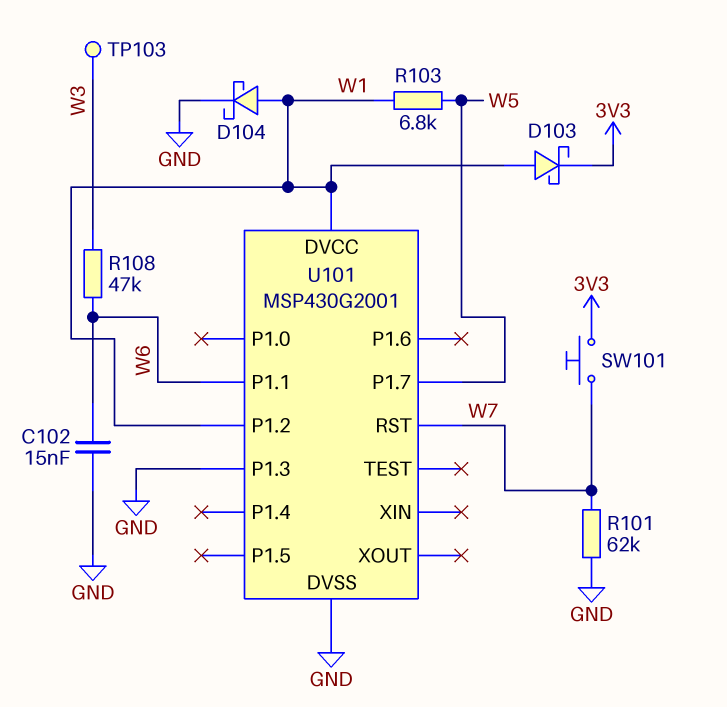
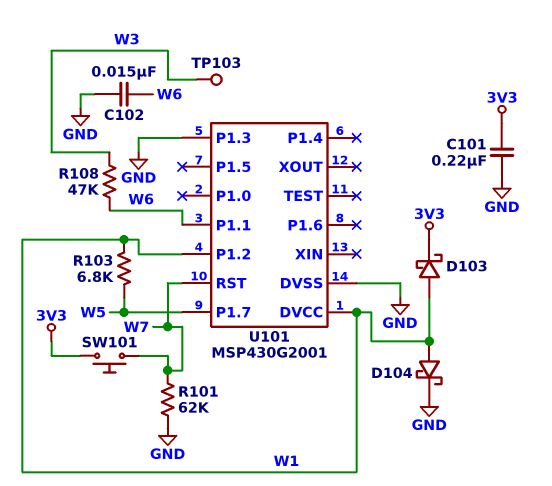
C101: none -> 220nF (3V3, GND)

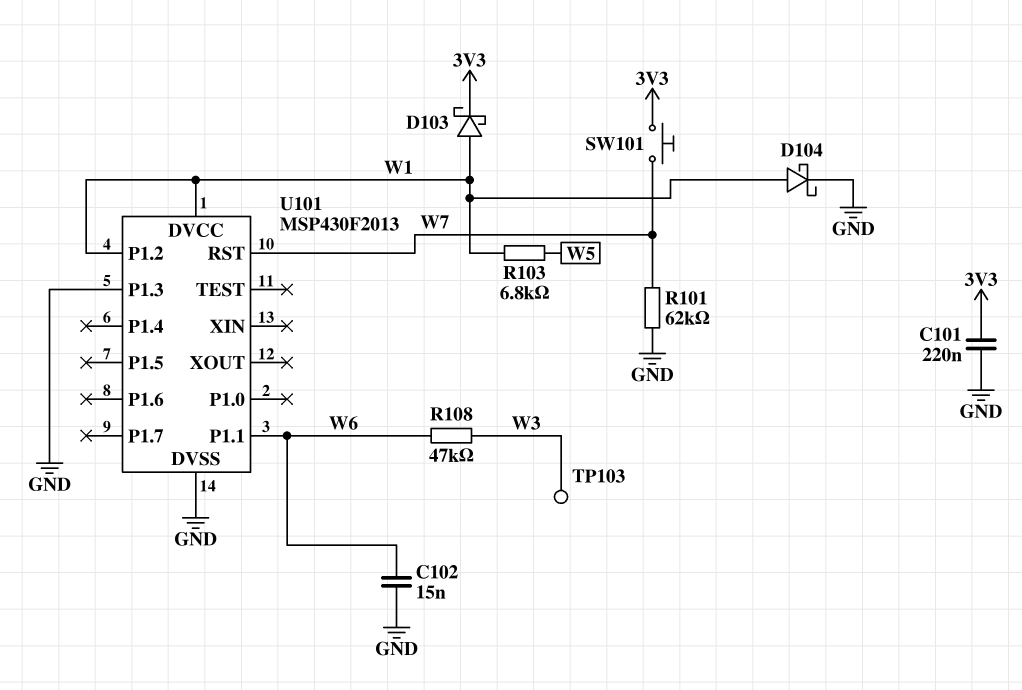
U101: MSP430G2001 -> MSP430F2013
U101 pin P1.7: W5 -> none

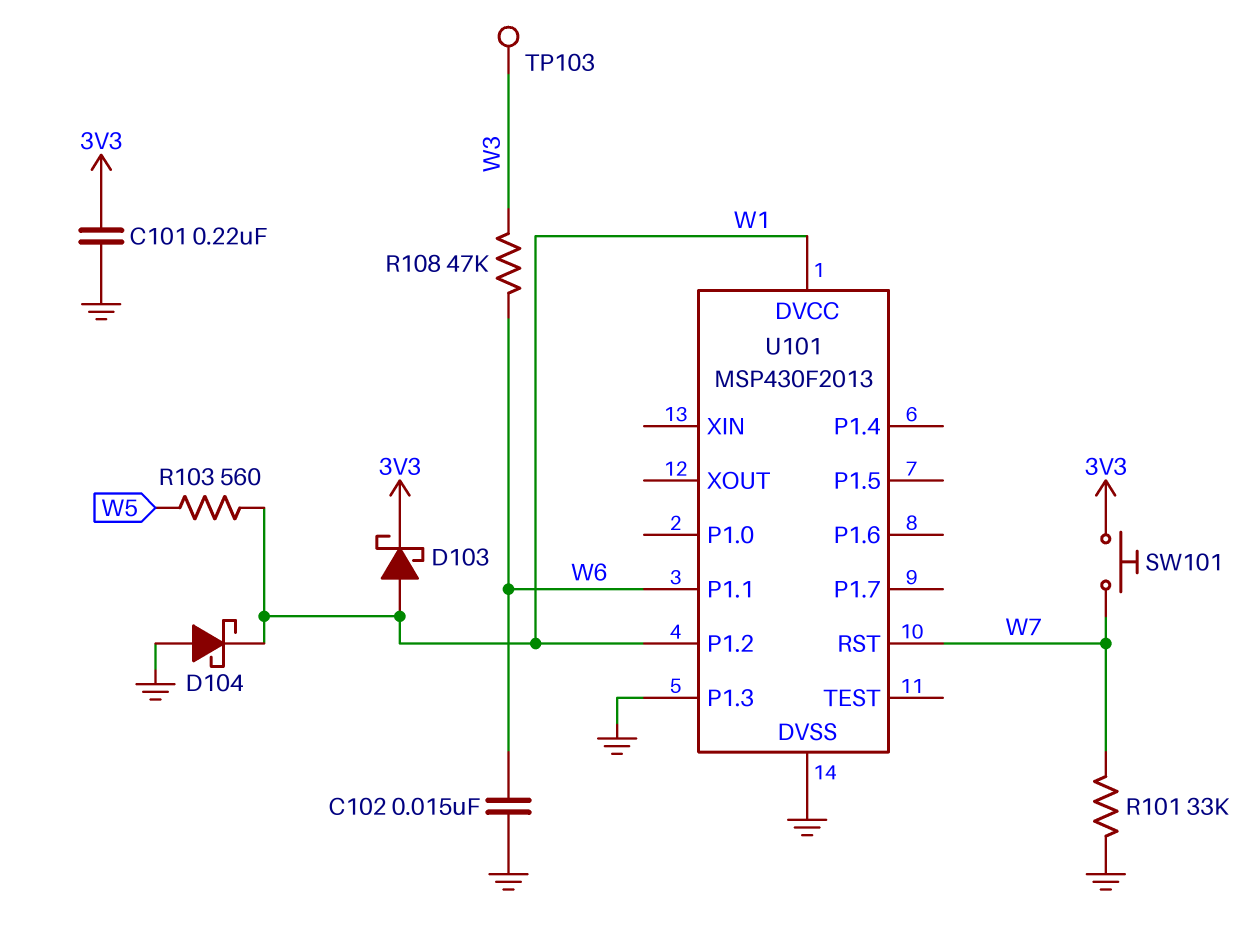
D104: schottky (A W1, K GND) -> schottky (A GND, K W1)
R101: 62k (GND, W7) -> 33k (GND, W7)
R103: 6.8k (W1, W5) -> 560 (W1, W5)

